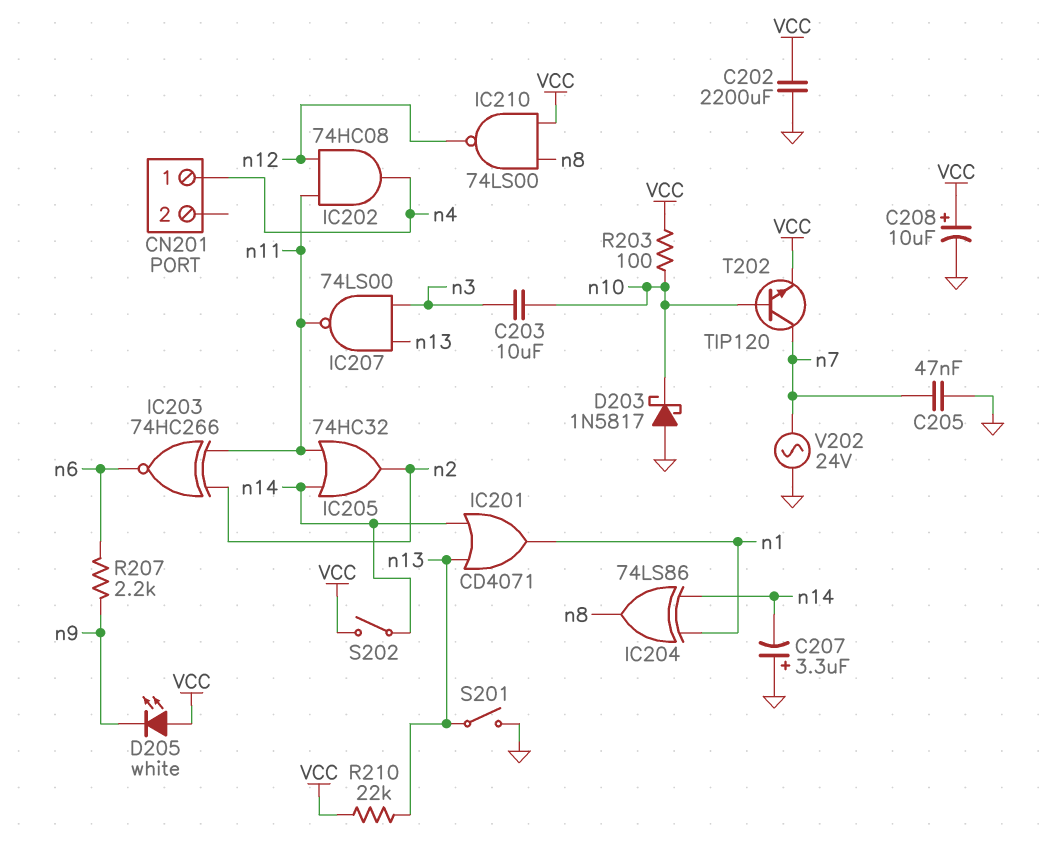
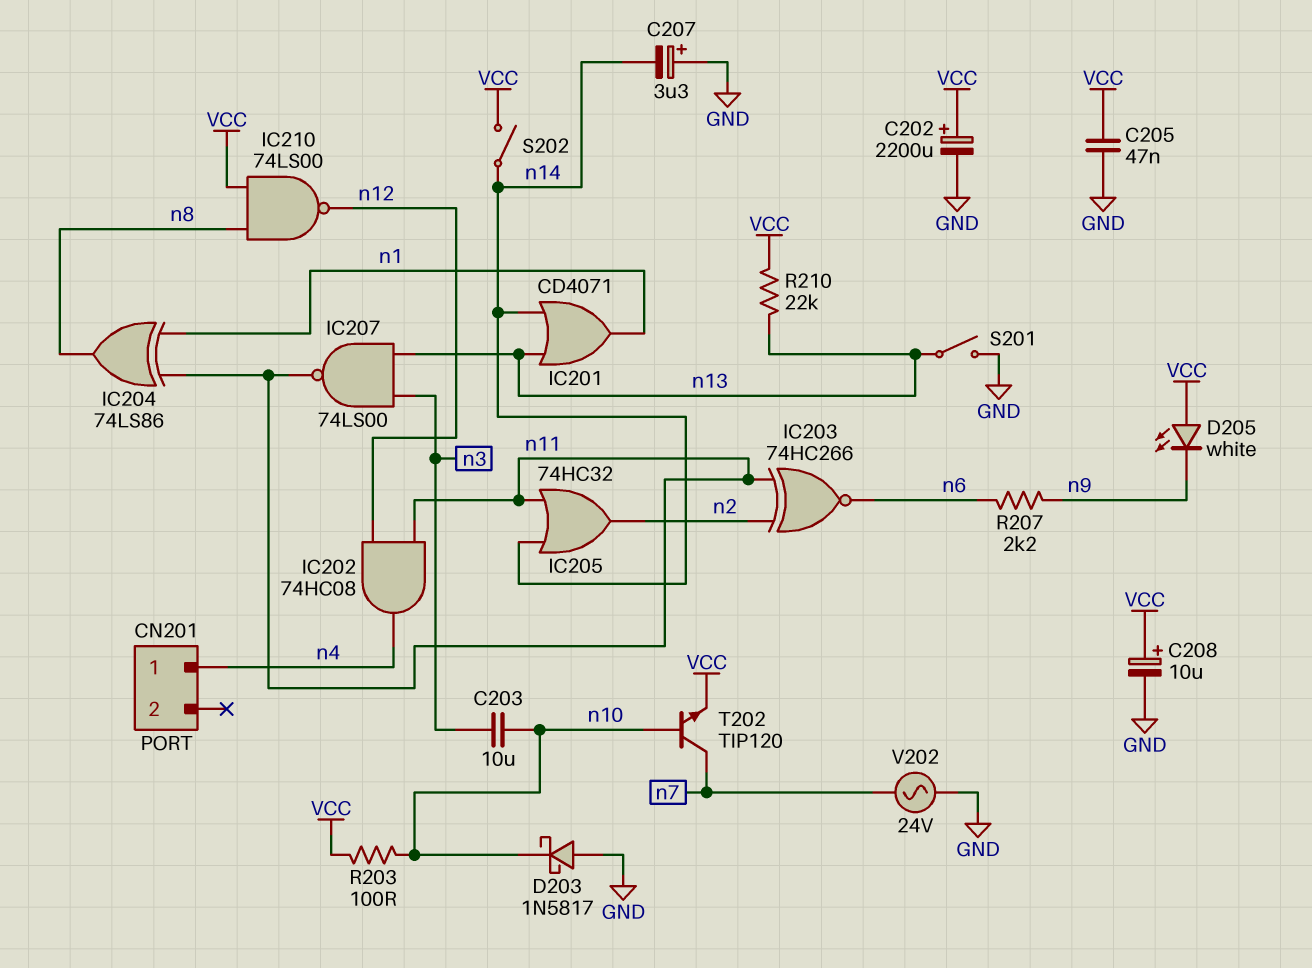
C202: 2200uF (GND, VCC) -> 2200uF (plus VCC, minus GND)
C205: 47nF (GND, n7) -> 47nF (GND, VCC)
IC204: XOR 74LS86 (in n1, in n14, out n8) -> XOR 74LS86 (in n1, in n11, out n8)

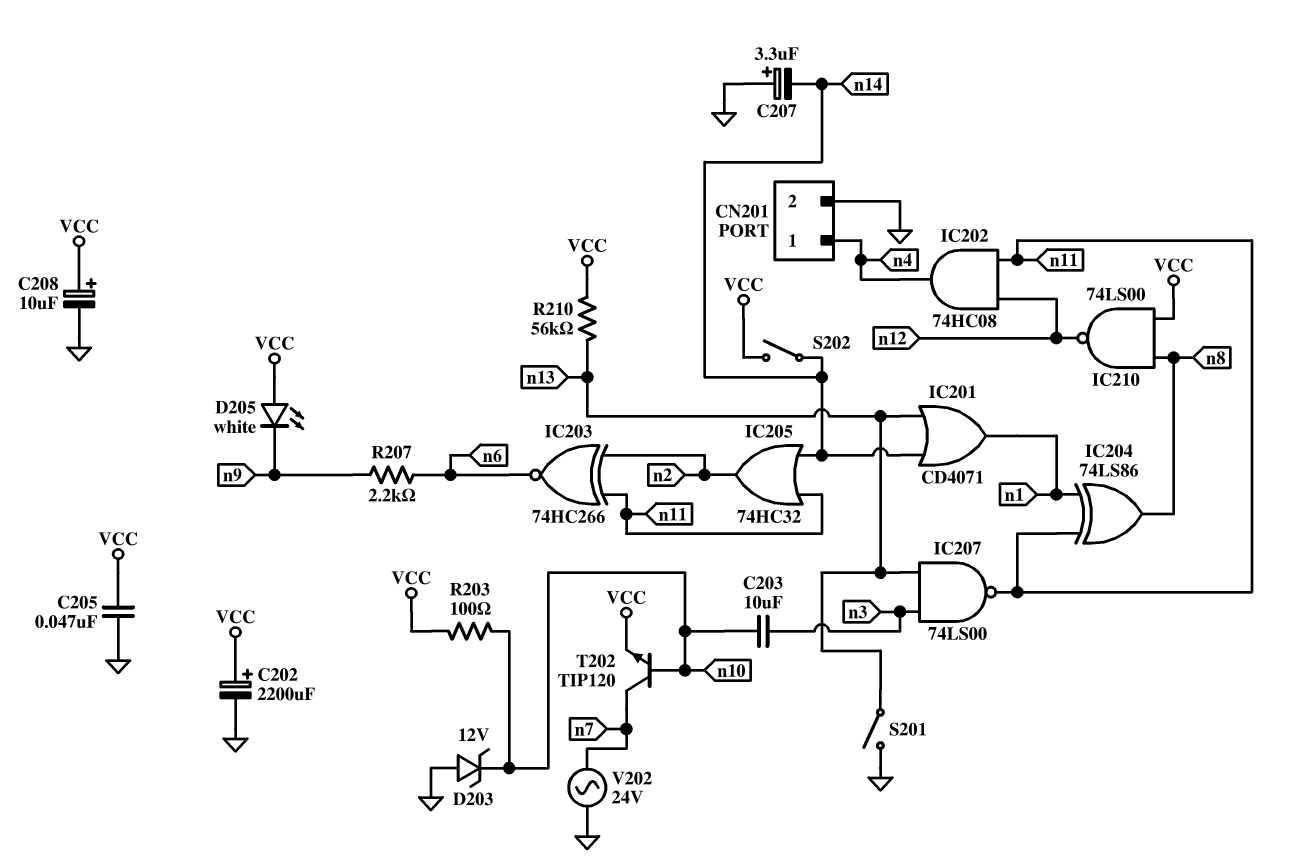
CN201 pin 2: none -> GND
D203: schottky 1N5817 (A GND, K n10) -> zener 12V (A GND, K n10)
R210: 22k (VCC, n13) -> 56k (VCC, n13)

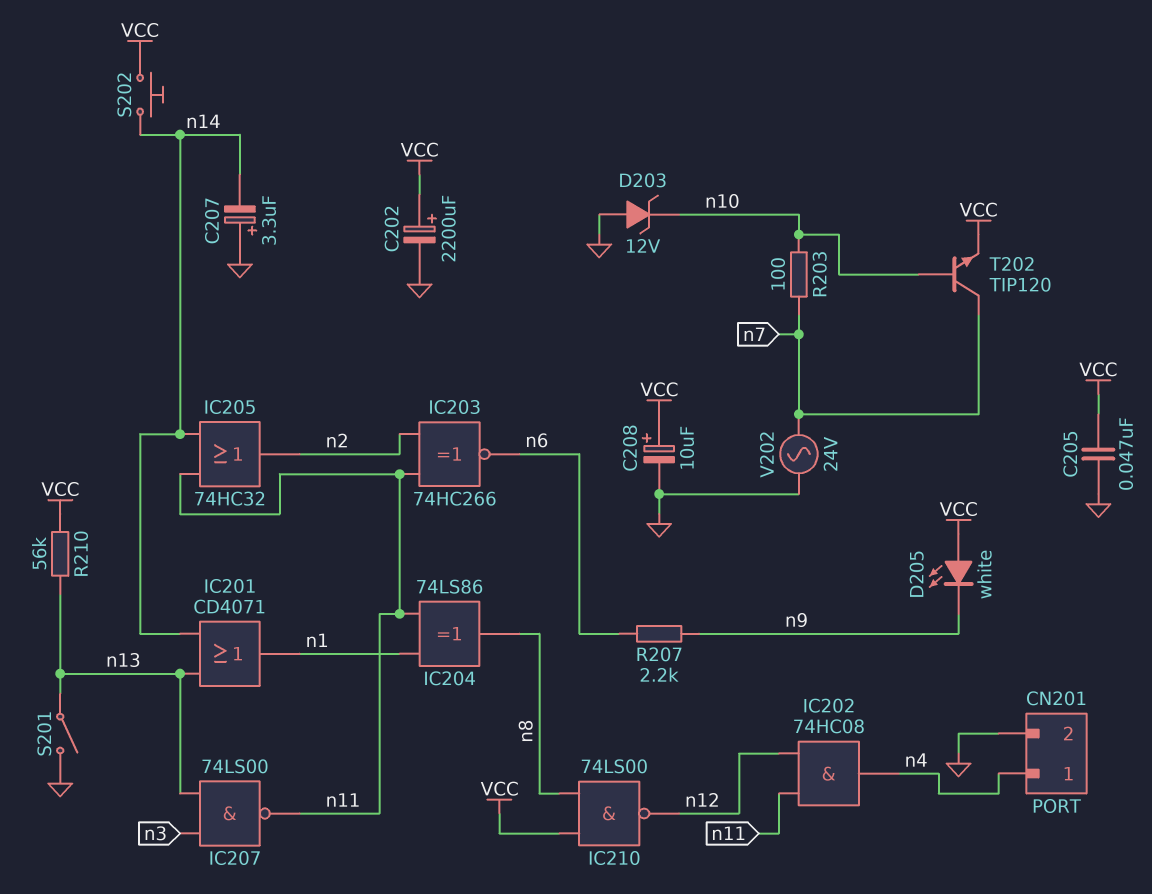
C203: 10uF (n3, n10) -> none
R203: 100 (VCC, n10) -> 100 (n7, n10)
S202: switch (VCC, n14) -> button (VCC, n14)

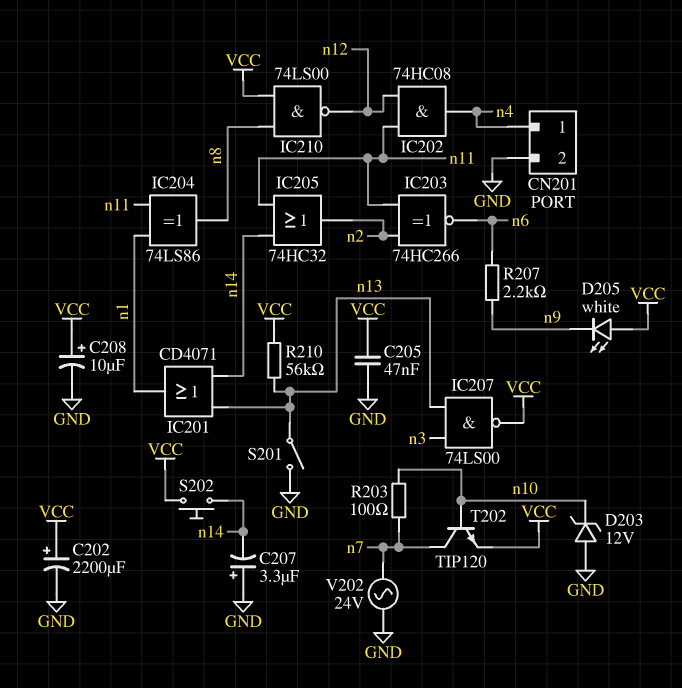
IC207: NAND 74LS00 (in n3, in n13, out n11) -> NAND 74LS00 (in n3, in n13, out VCC)

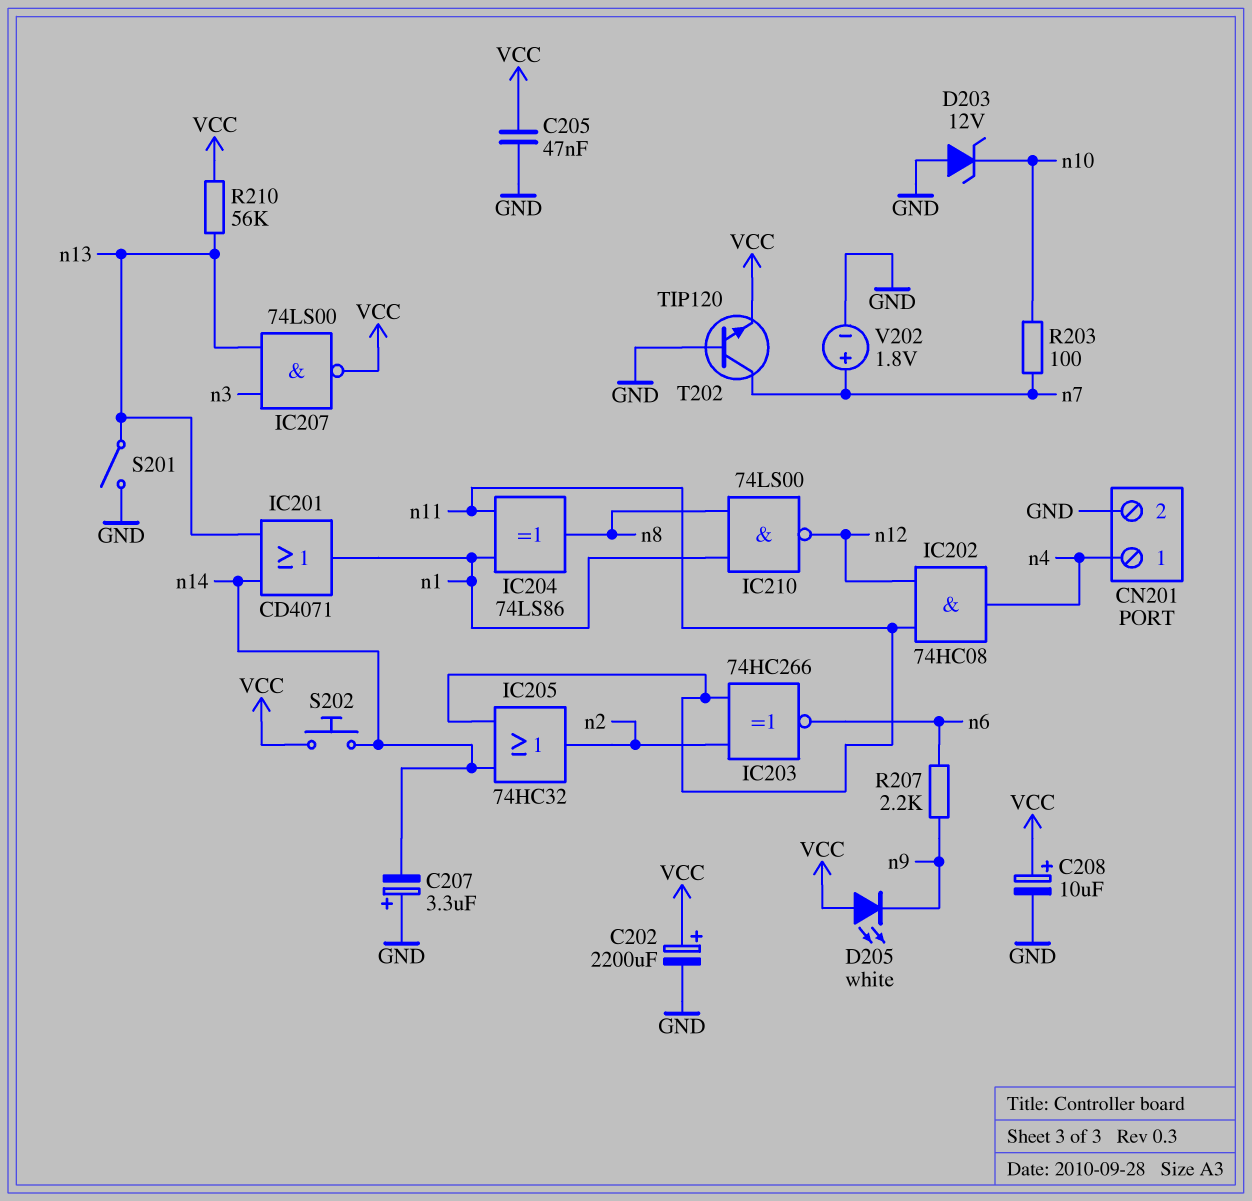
IC210: NAND 74LS00 (in VCC, in n8, out n12) -> NAND 74LS00 (in n1, in n8, out n12)
T202: NPN TIP120 (B n10, C n7, E VCC) -> NPN TIP120 (B GND, C n7, E VCC)
V202: AC 24V (GND, n7) -> 1.8V (plus n7, minus GND)

